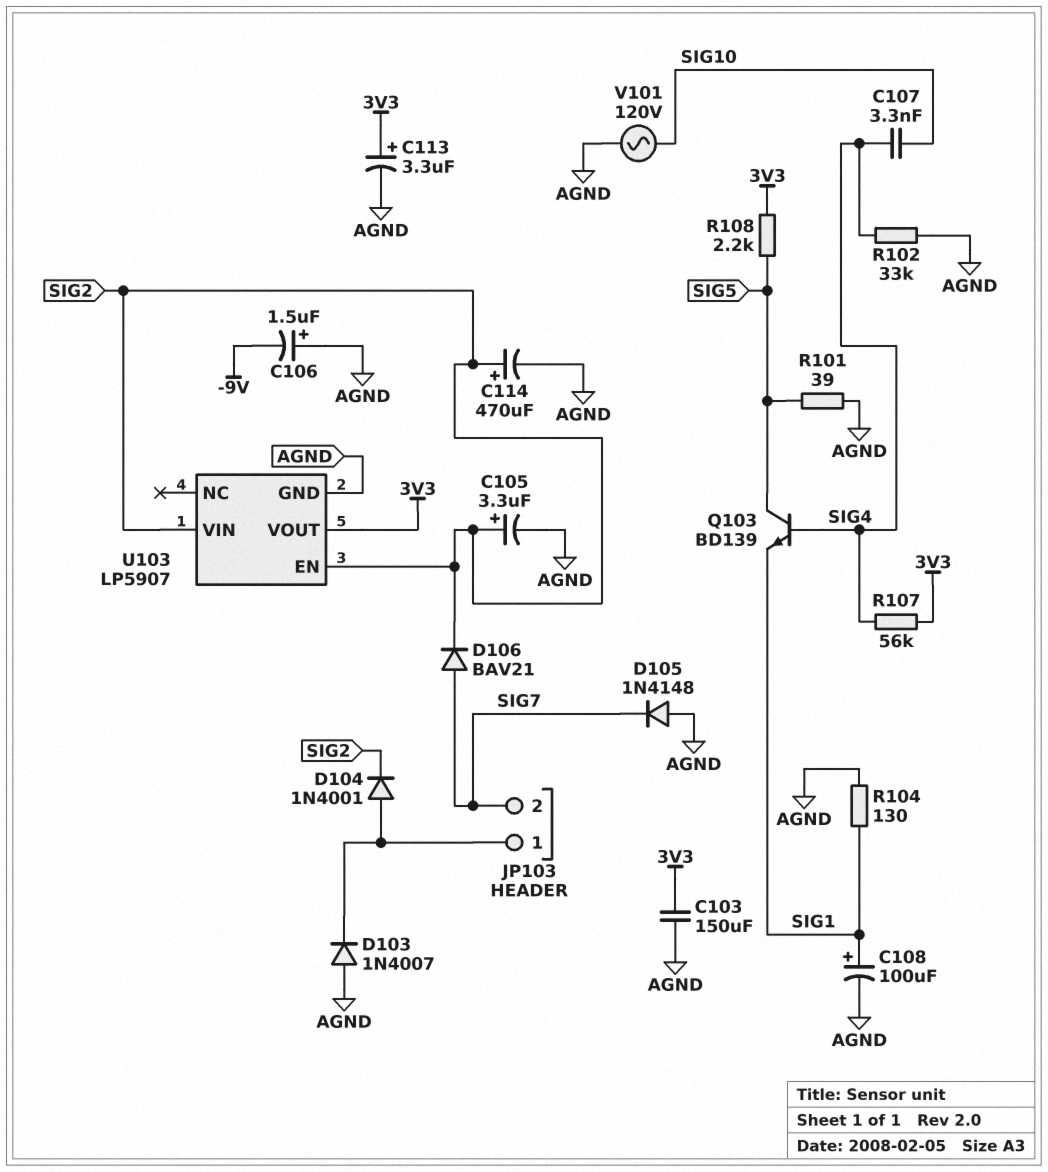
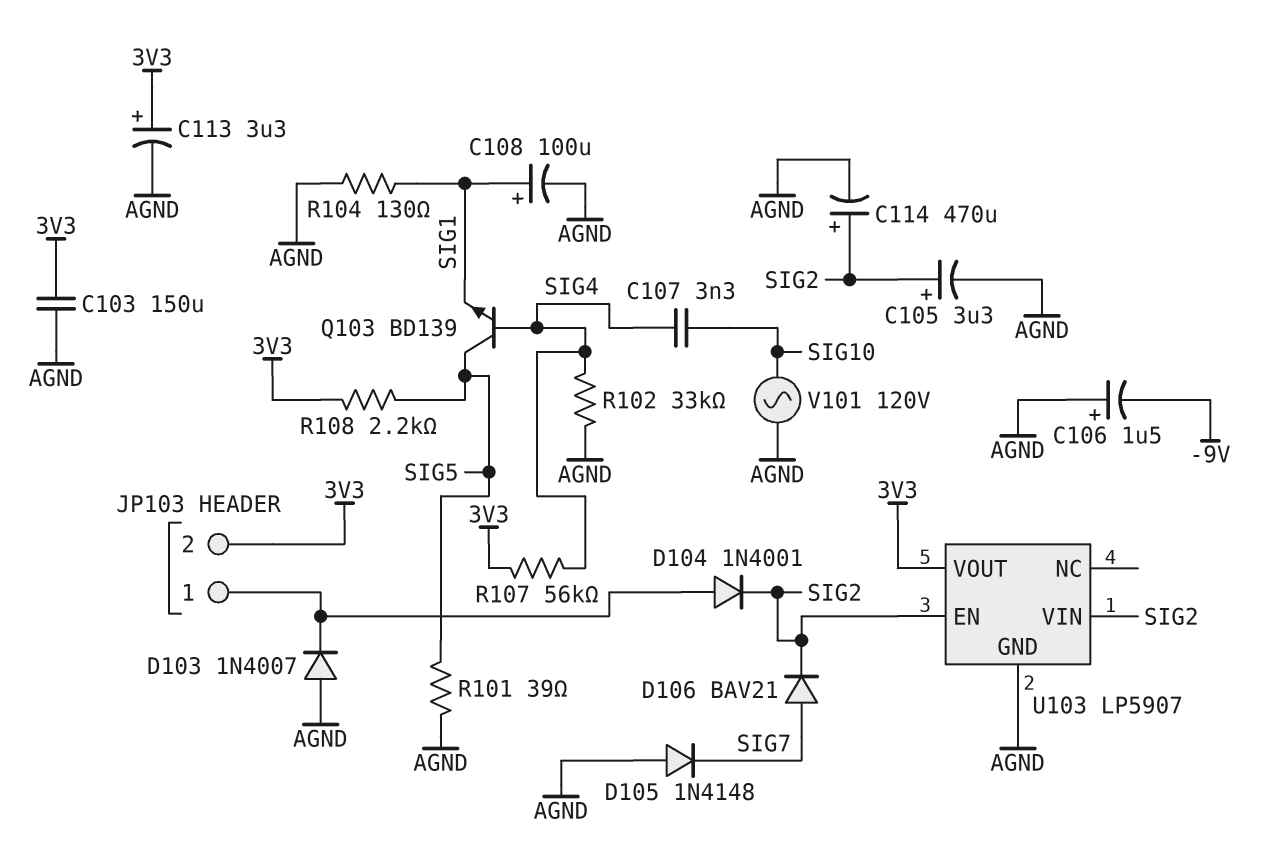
JP103 pin 2: SIG7 -> 3V3

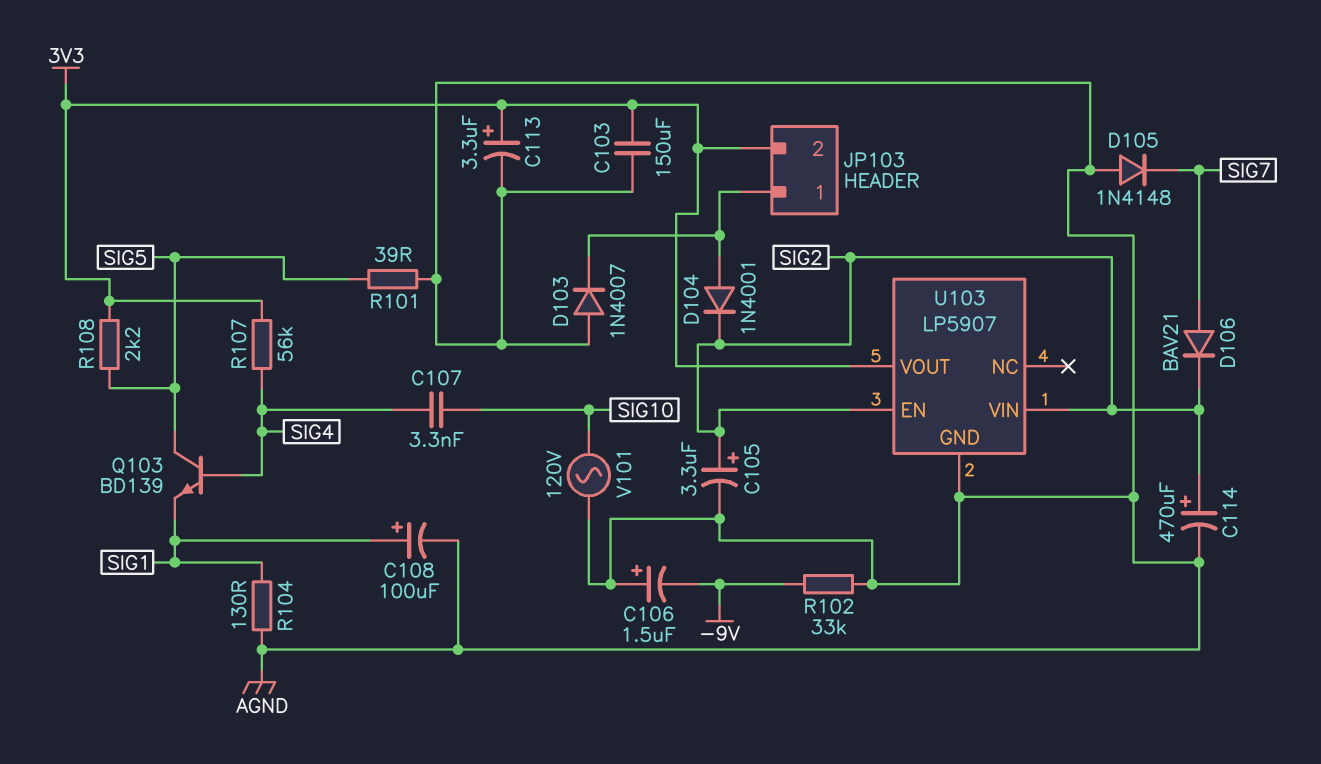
R102: 33k (AGND, SIG4) -> 33k (-9V, AGND)

